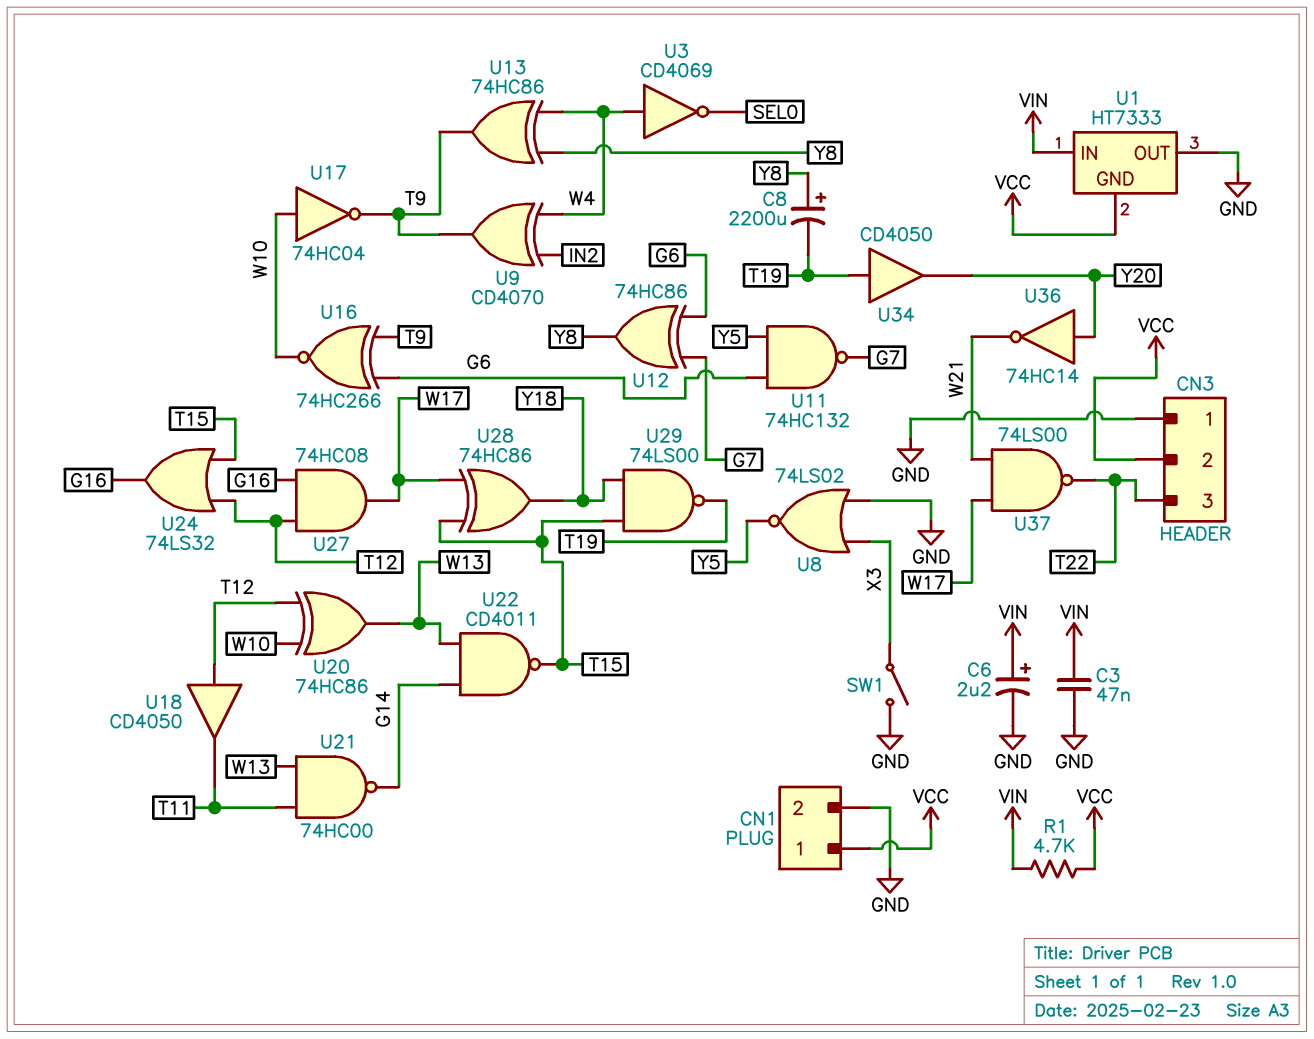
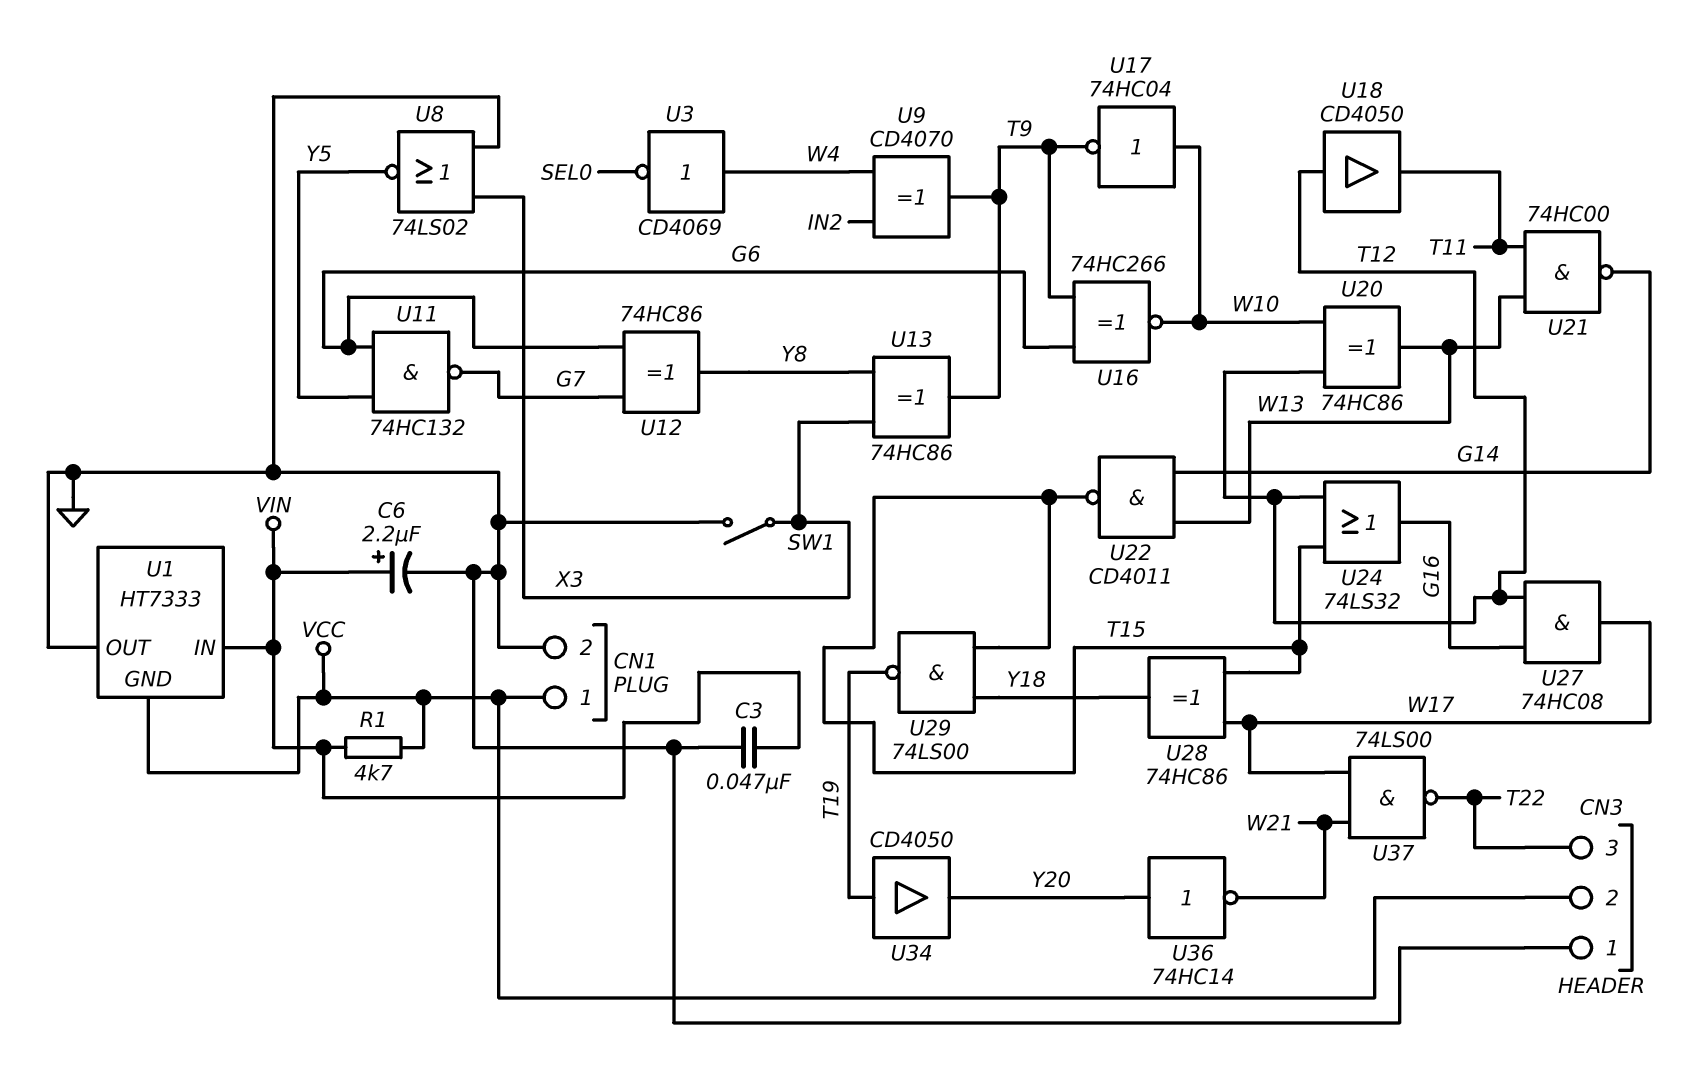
C8: 2200uF (plus Y8, minus T19) -> none
U13: XOR 74HC86 (in W4, in Y8, out T9) -> XOR 74HC86 (in X3, in Y8, out T9)

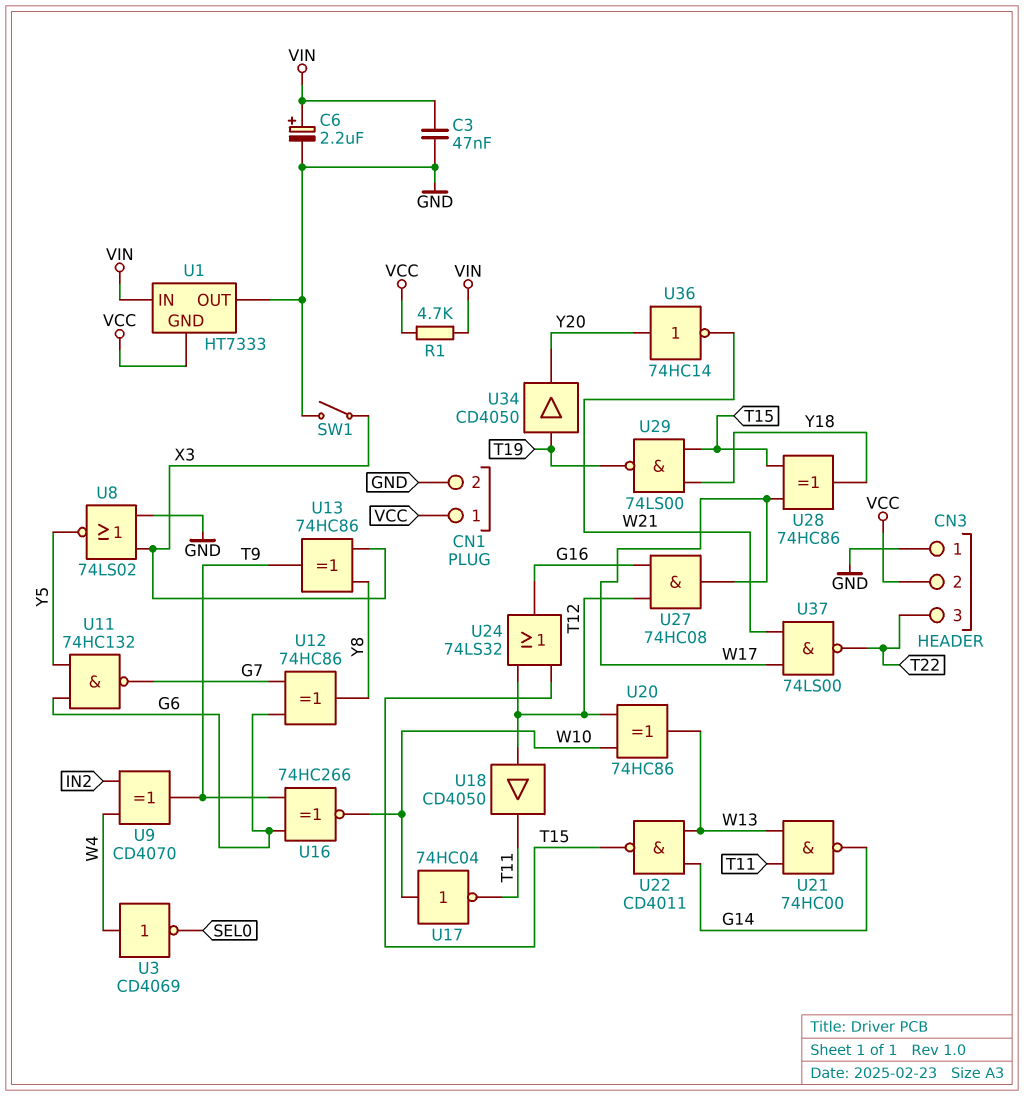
U17: NOT 74HC04 (in W10, out T9) -> NOT 74HC04 (in W10, out T11)

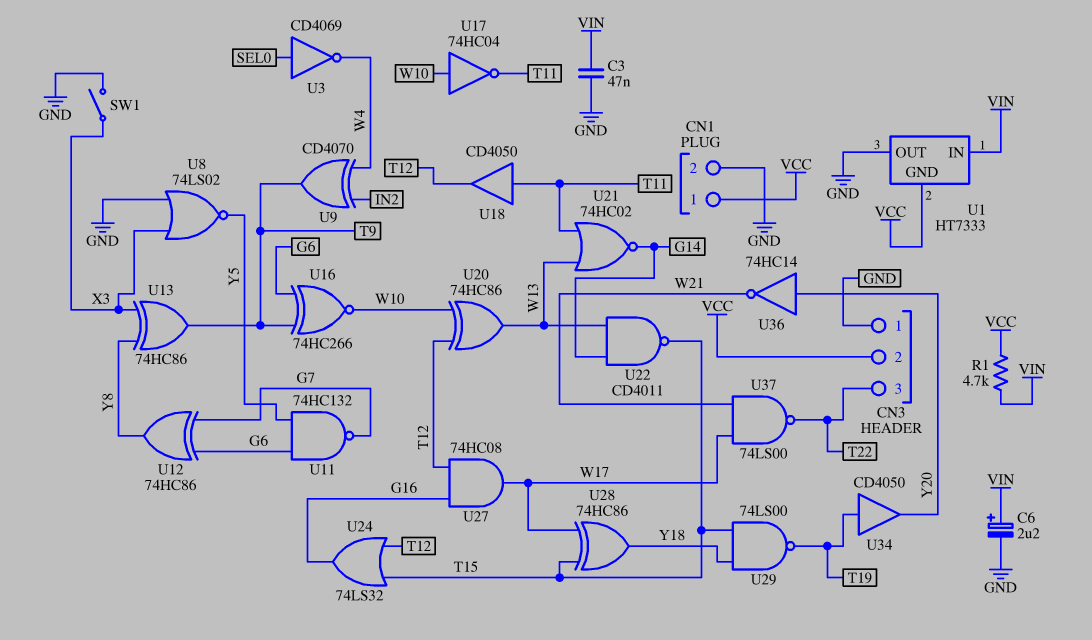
U3: NOT CD4069 (in W4, out SEL0) -> NOT CD4069 (in SEL0, out W4)
U18: buffer CD4050 (in T12, out T11) -> buffer CD4050 (in T11, out T12)
U21: NAND 74HC00 (in T11, in W13, out G14) -> NOR 74HC02 (in T11, in W13, out G14)

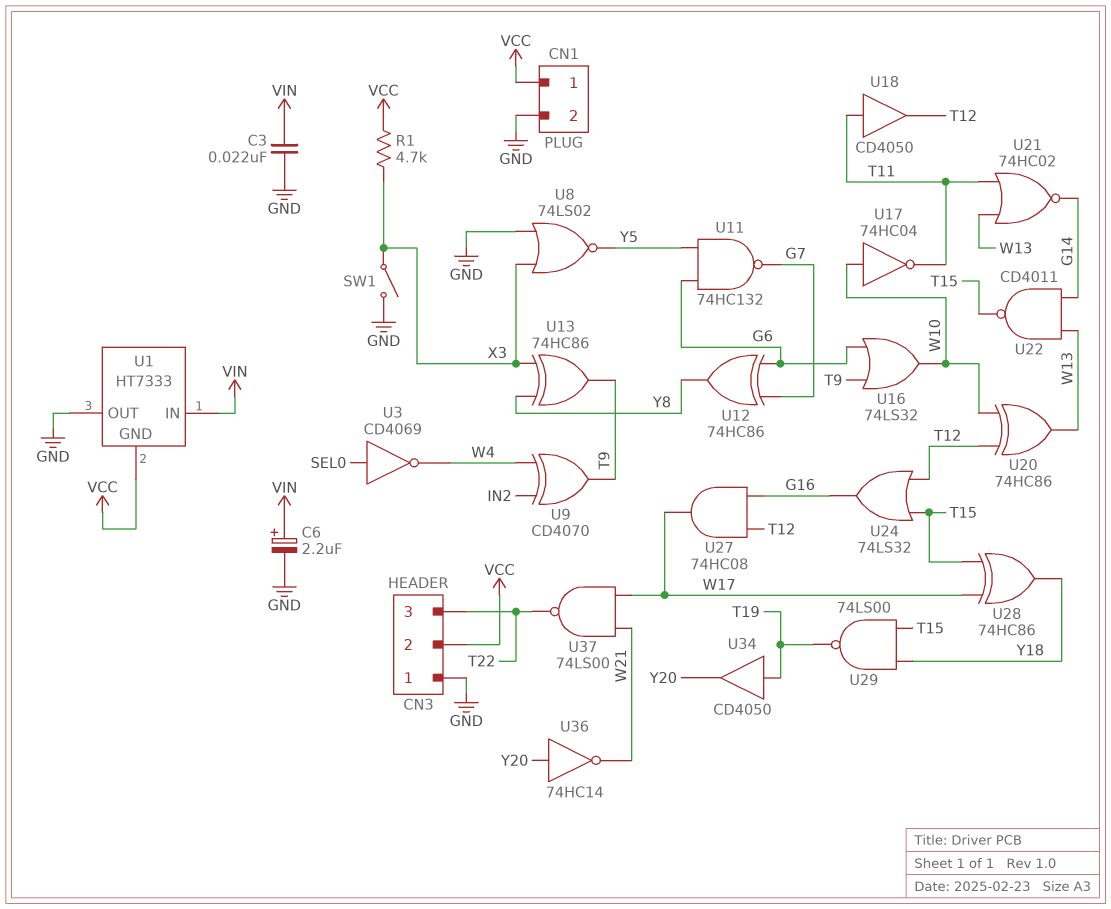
C3: 47nF (GND, VIN) -> 22nF (GND, VIN)
R1: 4.7k (VCC, VIN) -> 4.7k (VCC, X3)
U16: XNOR 74HC266 (in G6, in T9, out W10) -> OR 74LS32 (in G6, in T9, out W10)

